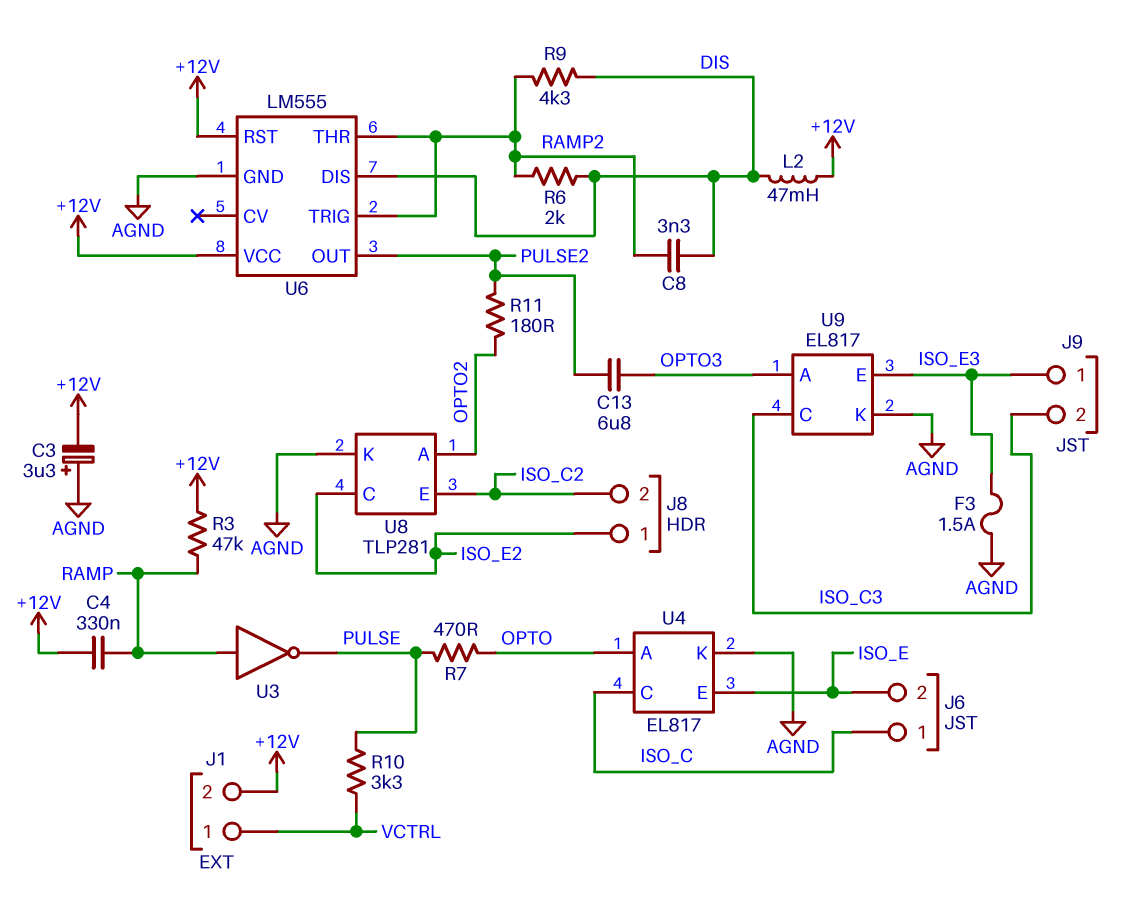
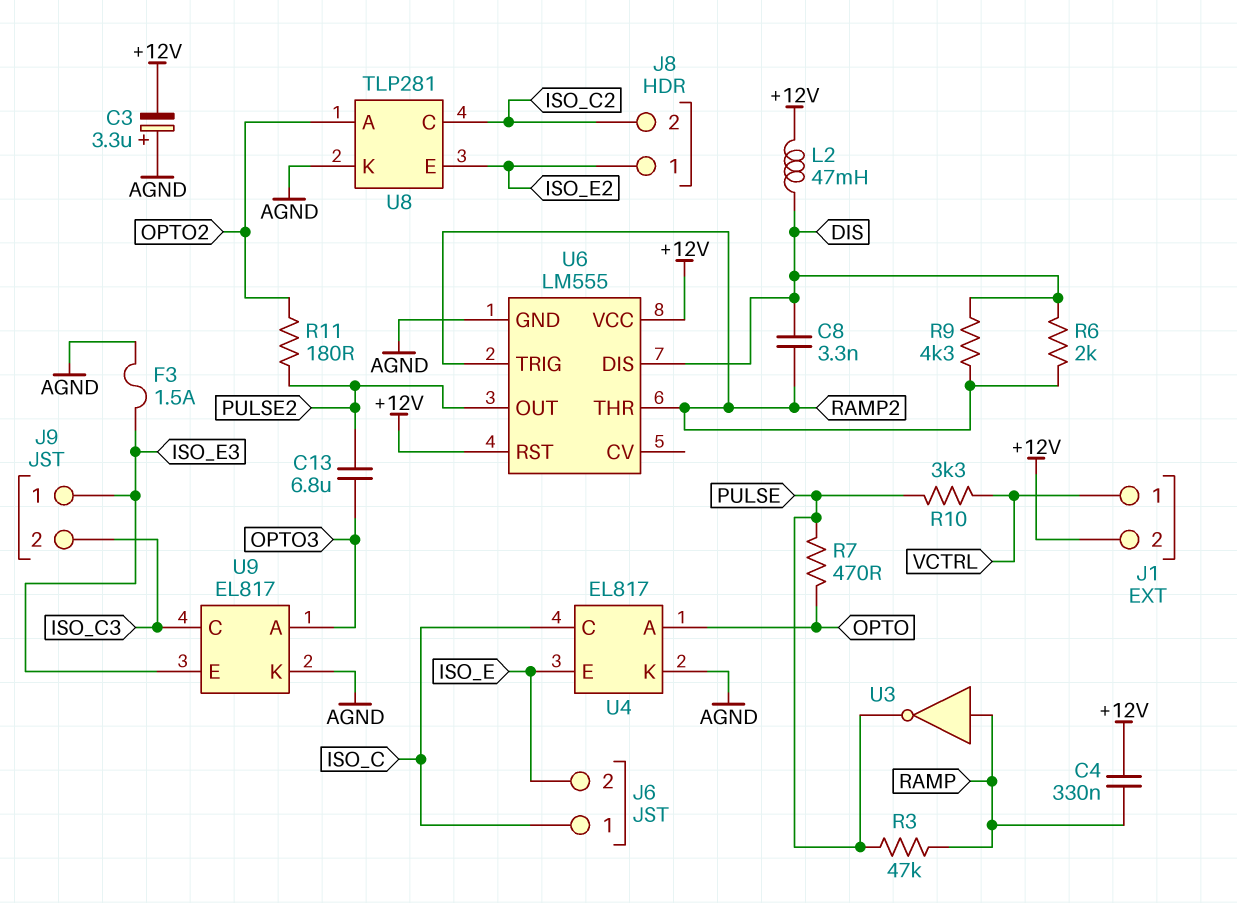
R3: 47k (+12V, RAMP) -> 47k (PULSE, RAMP)
U8 pin C: ISO_E2 -> ISO_C2
U8 pin E: ISO_C2 -> ISO_E2

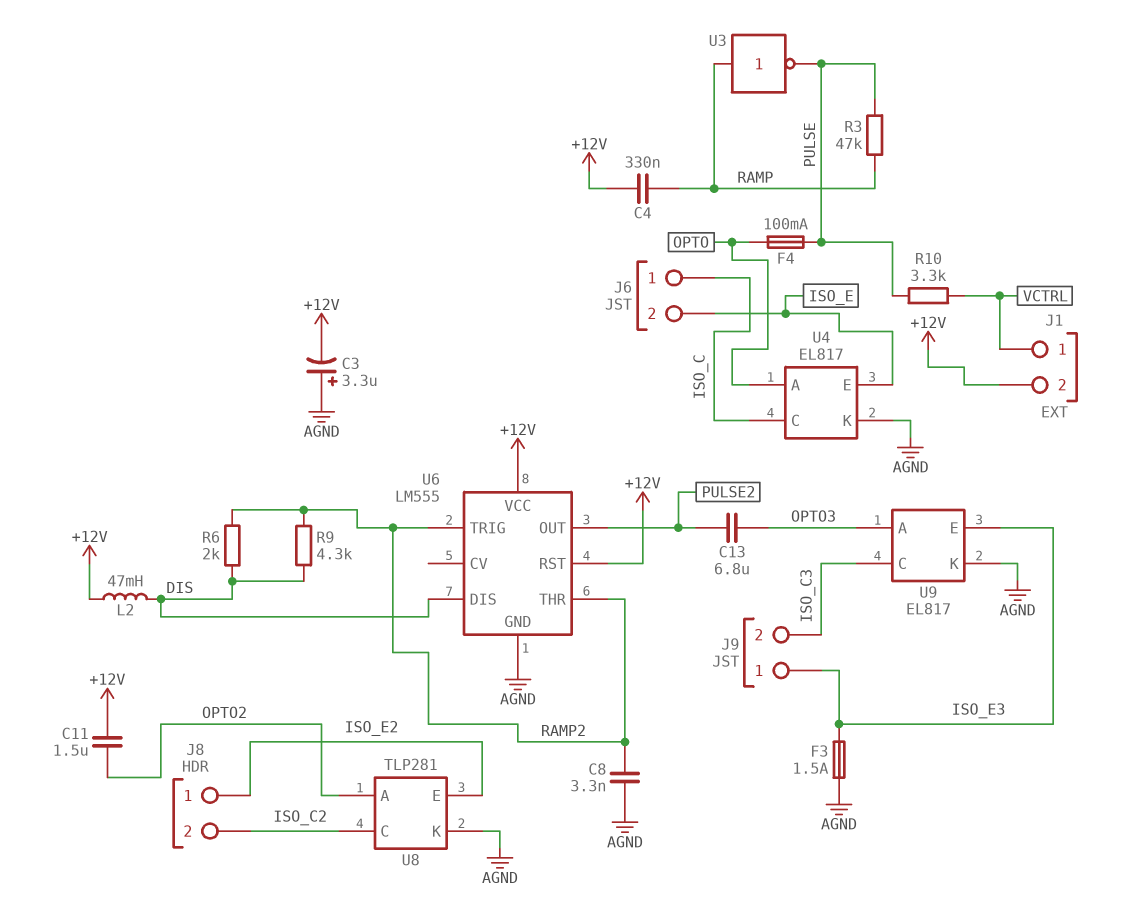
C8: 3.3nF (DIS, RAMP2) -> 3.3nF (AGND, RAMP2)
C11: none -> 1.5uF (+12V, OPTO2)
F4: none -> 100mA (OPTO, PULSE)
R7: 470 (OPTO, PULSE) -> none
R11: 180 (OPTO2, PULSE2) -> none

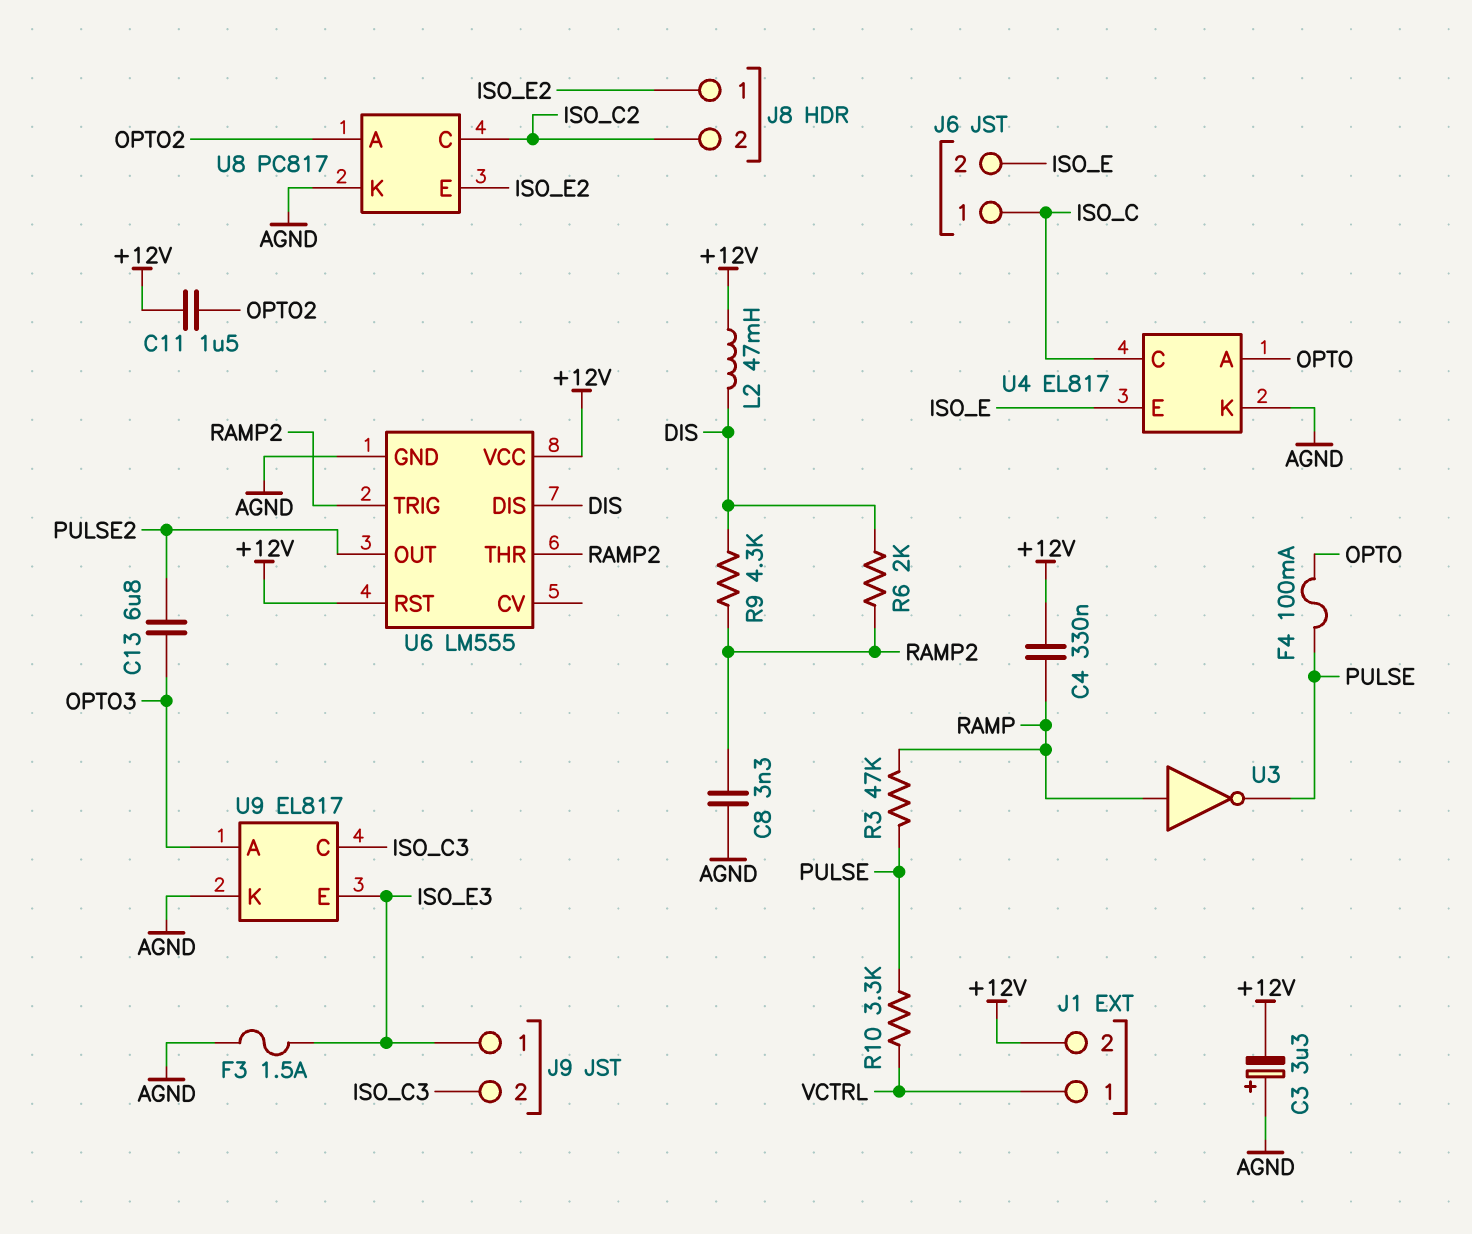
U8: TLP281 -> PC817

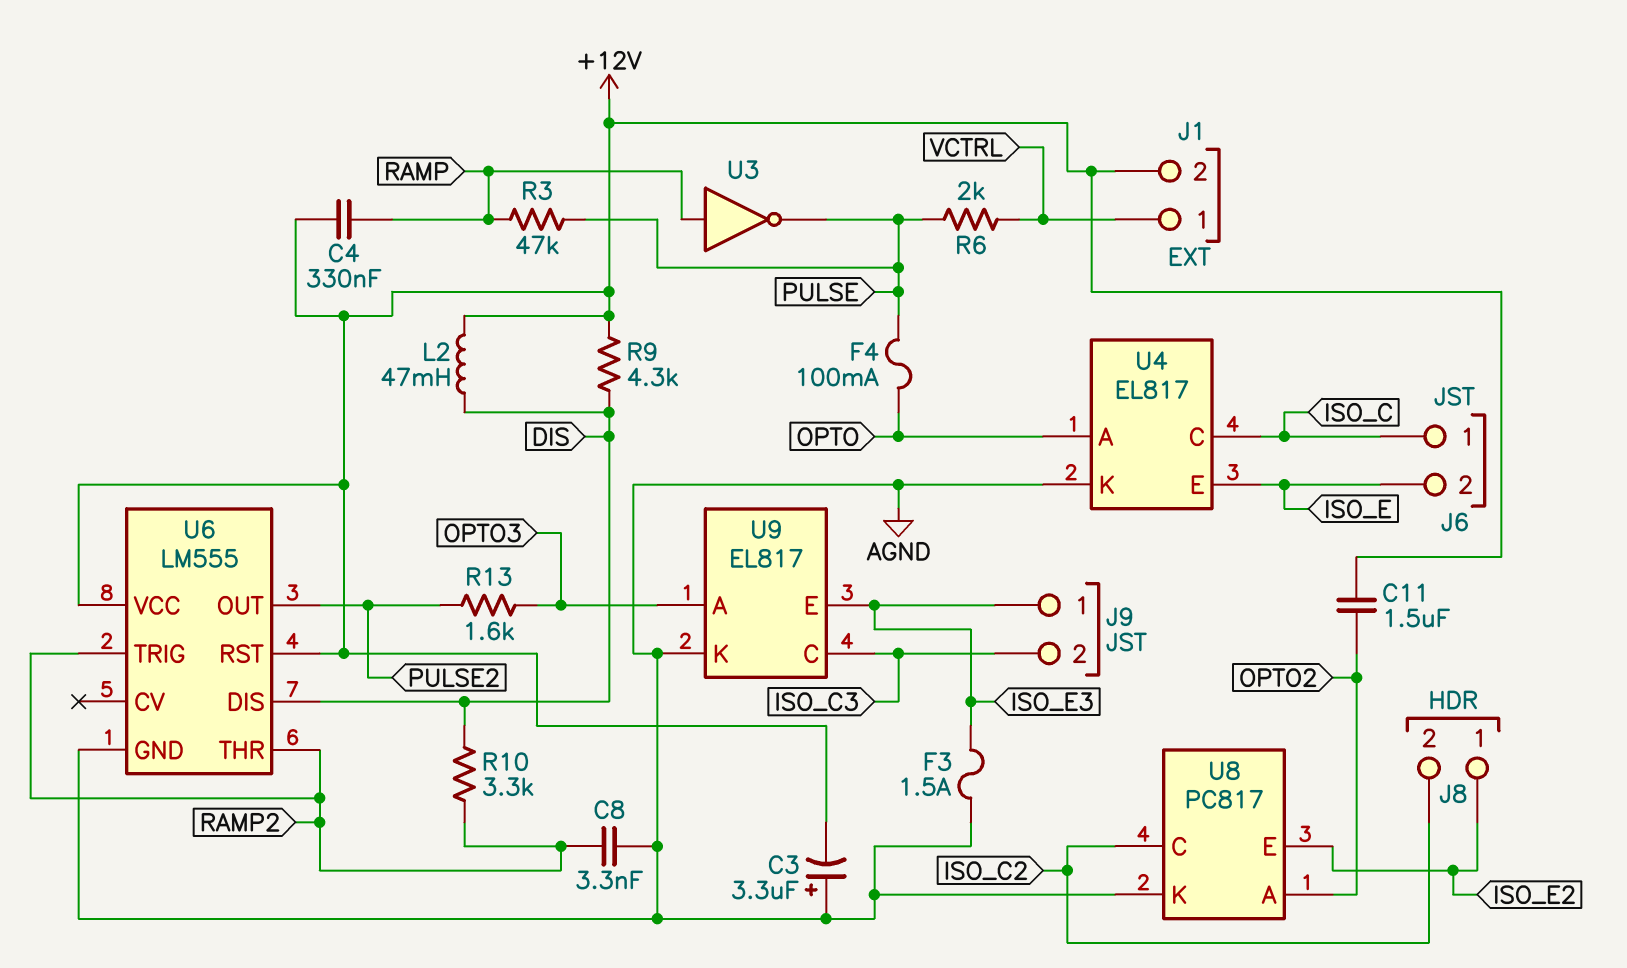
C13: 6.8uF (OPTO3, PULSE2) -> none
R6: 2k (DIS, RAMP2) -> 2k (PULSE, VCTRL)
R9: 4.3k (DIS, RAMP2) -> 4.3k (+12V, DIS)
R10: 3.3k (PULSE, VCTRL) -> 3.3k (DIS, RAMP2)
R13: none -> 1.6k (OPTO3, PULSE2)

